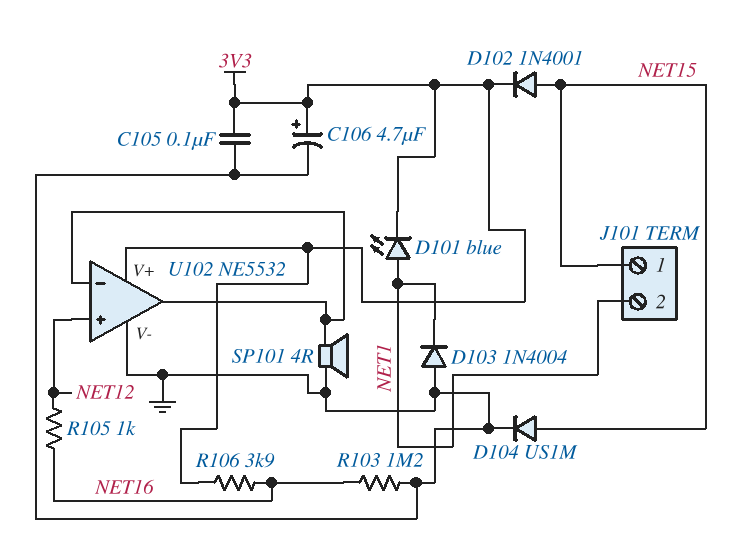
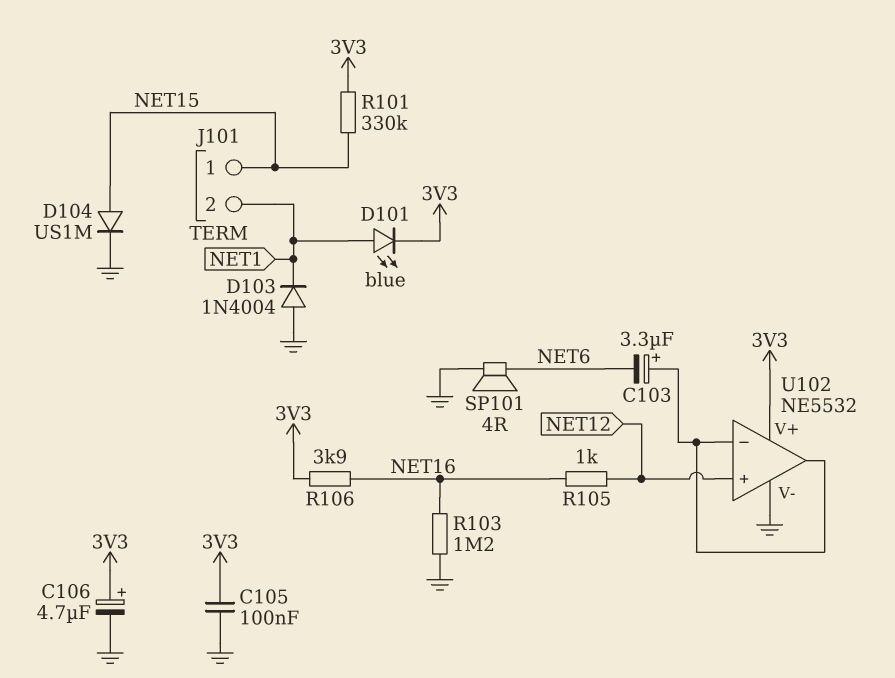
C103: none -> 3.3uF (plus U102/in-, minus NET6)
D102: diode 1N4001 (A NET15, K 3V3) -> none
R101: none -> 330k (3V3, NET15)
SP101: speaker 4R (GND, U102/in-) -> speaker 4R (GND, NET6)

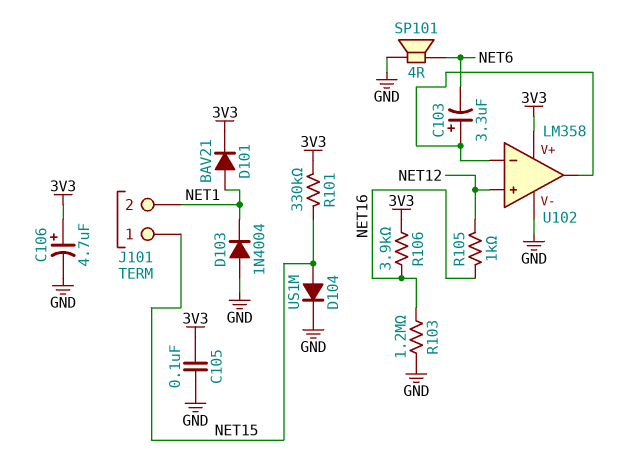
D101: LED blue (A NET1, K 3V3) -> diode BAV21 (A NET1, K 3V3)
U102: NE5532 -> LM358

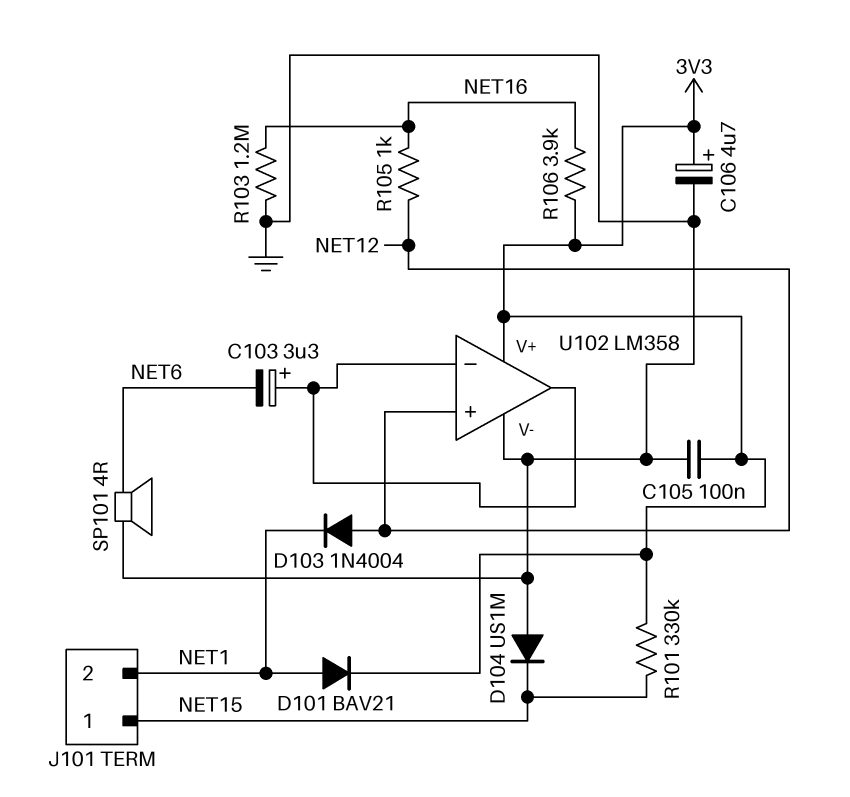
D103: diode 1N4004 (A GND, K NET1) -> diode 1N4004 (A NET12, K NET1)
D104: diode US1M (A NET15, K GND) -> diode US1M (A GND, K NET15)

